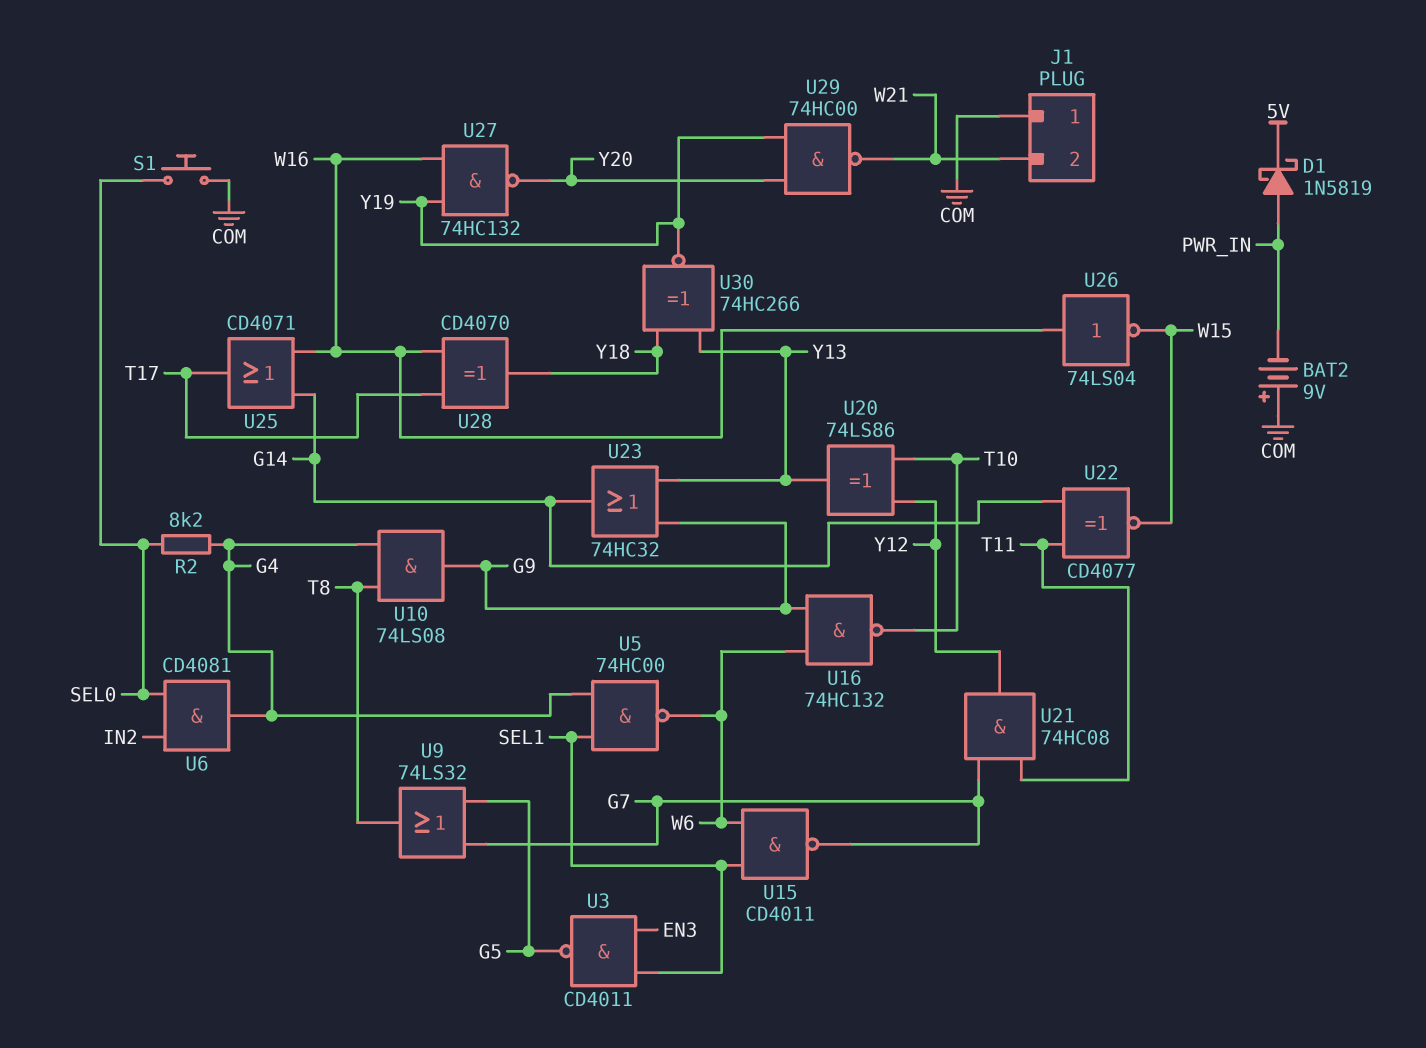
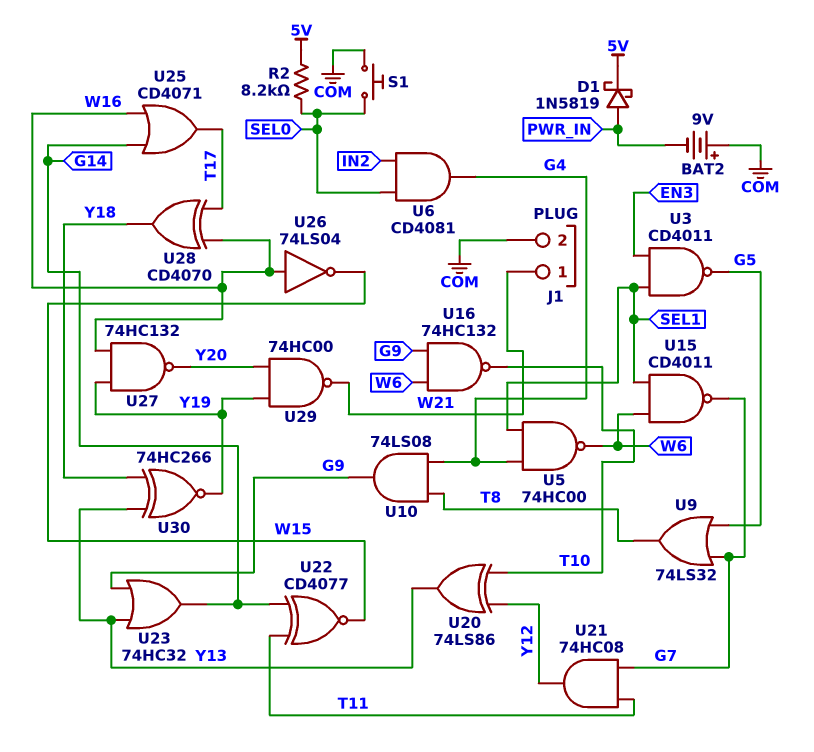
J1 pin 1: COM -> W21
J1 pin 2: W21 -> COM
R2: 8.2k (G4, SEL0) -> 8.2k (5V, SEL0)

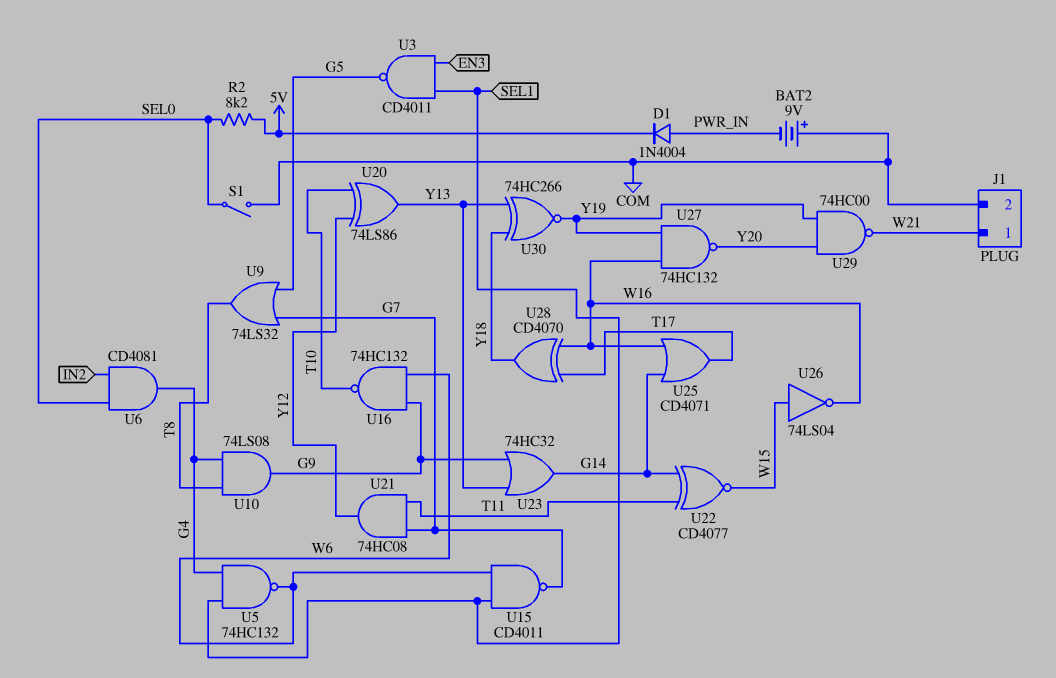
D1: schottky 1N5819 (A PWR_IN, K 5V) -> diode 1N4004 (A PWR_IN, K 5V)
S1: button (COM, SEL0) -> switch (COM, SEL0)
U5: NAND 74HC00 (in G4, in SEL1, out W6) -> NAND 74HC132 (in G4, in SEL1, out W6)
U26: NOT 74LS04 (in W16, out W15) -> NOT 74LS04 (in W15, out W16)

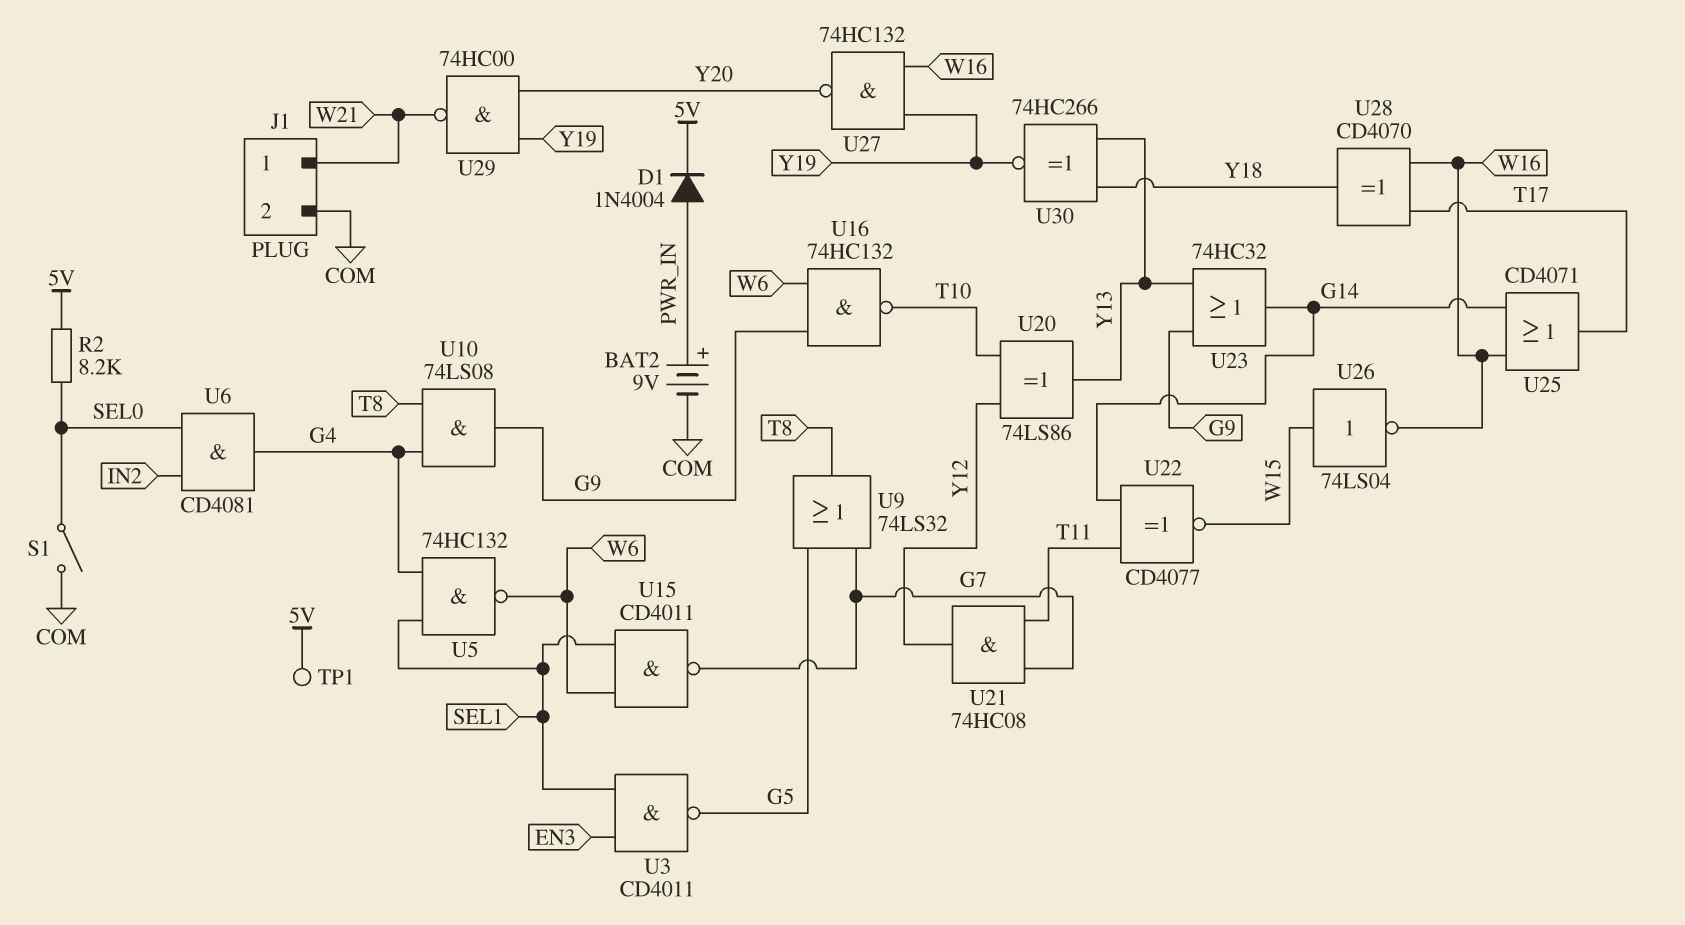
BAT2: 9V (plus COM, minus PWR_IN) -> 9V (plus PWR_IN, minus COM)
TP1: none -> test point (5V)

